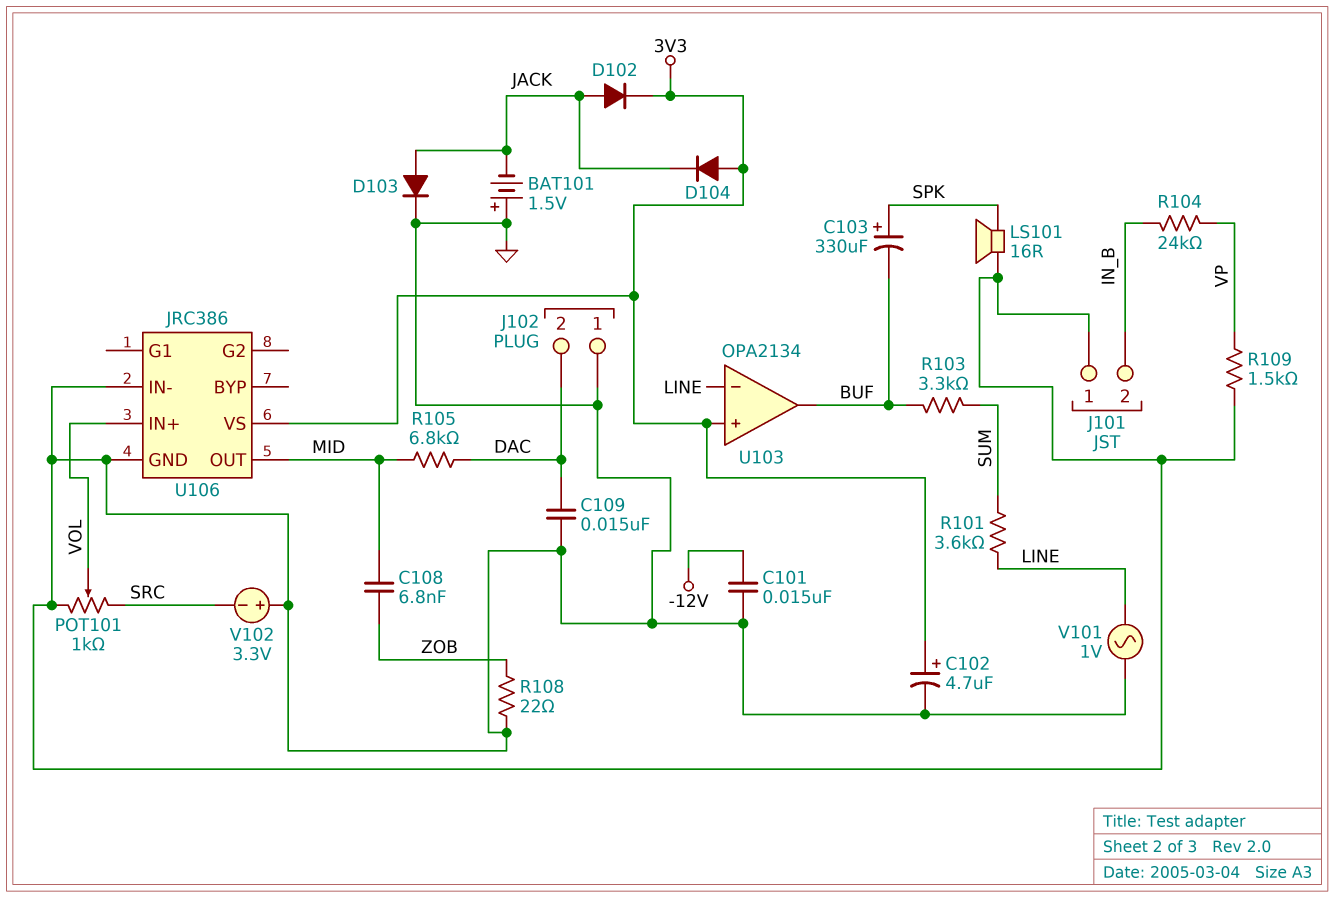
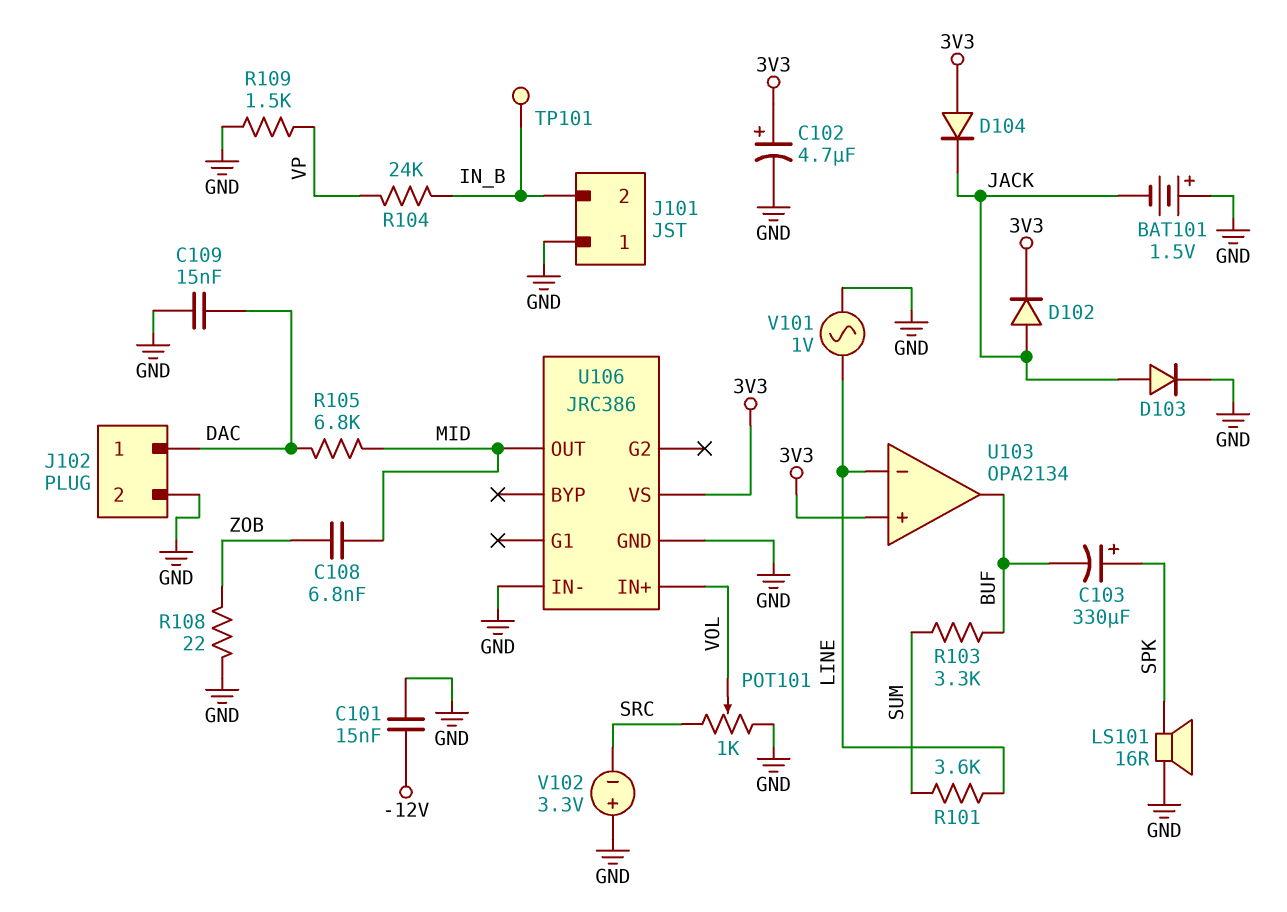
J102 pin 1: GND -> DAC
J102 pin 2: DAC -> GND
TP101: none -> test point (IN_B)

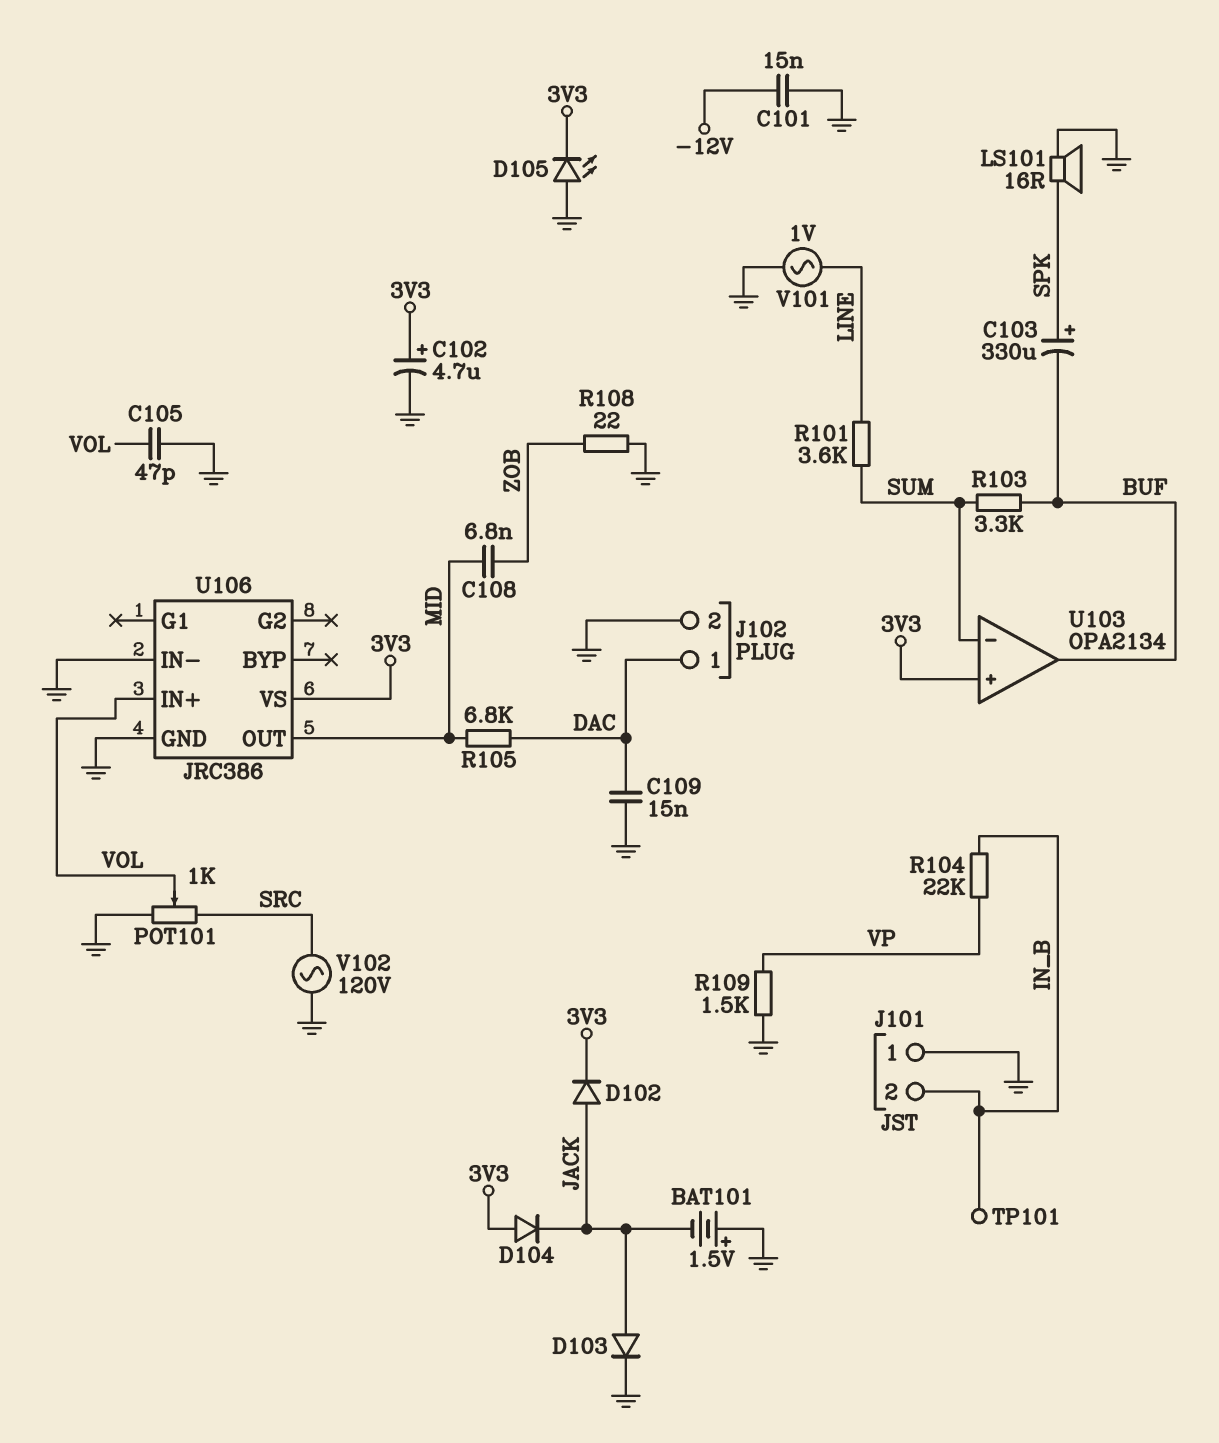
C105: none -> 47pF (GND, VOL)
D105: none -> LED (A GND, K 3V3)
R104: 24k (IN_B, VP) -> 22k (IN_B, VP)
U103 pin in-: LINE -> SUM
V102: 3.3V (plus GND, minus SRC) -> AC 120V (GND, SRC)

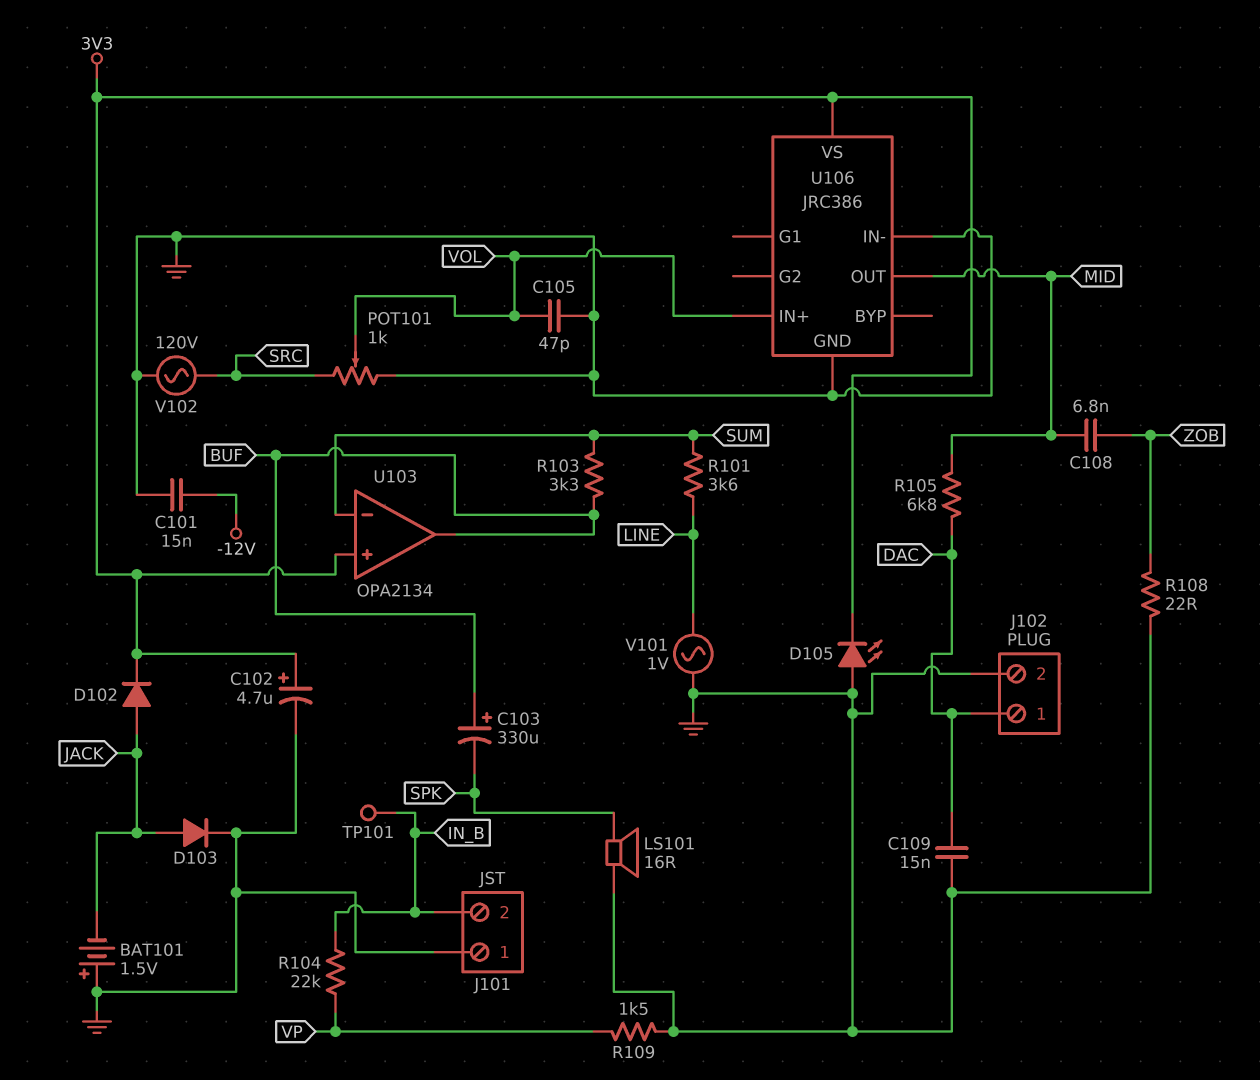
C103: 330uF (plus SPK, minus BUF) -> 330uF (plus BUF, minus SPK)
D104: diode (A 3V3, K JACK) -> none

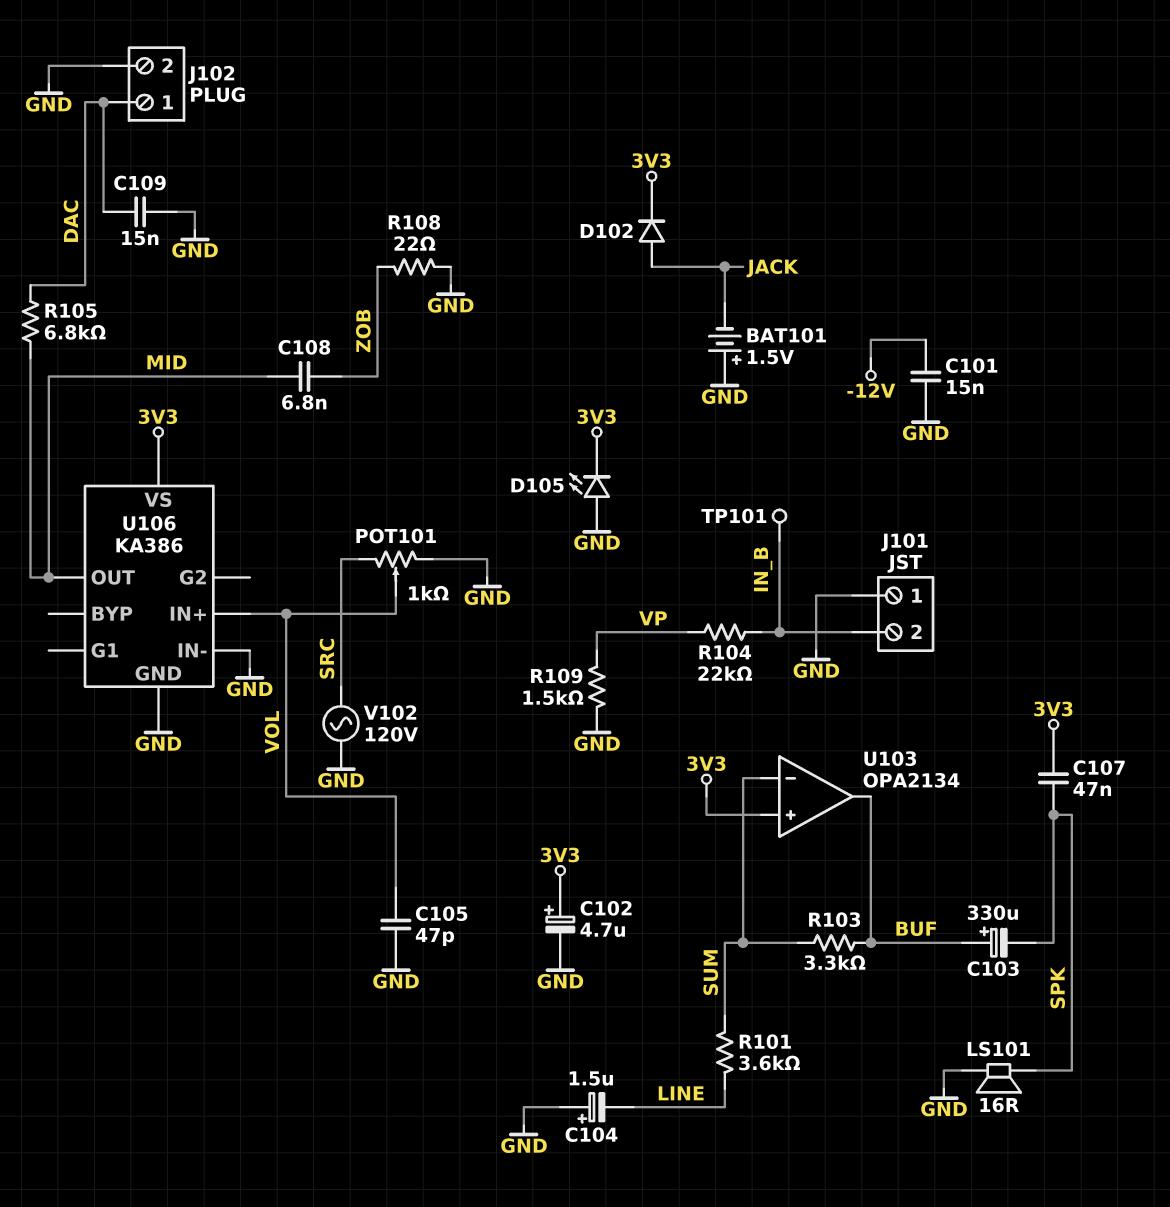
C104: none -> 1.5uF (plus GND, minus LINE)
C107: none -> 47nF (3V3, SPK)
D103: diode (A JACK, K GND) -> none
U106: JRC386 -> KA386
V101: AC 1V (GND, LINE) -> none

